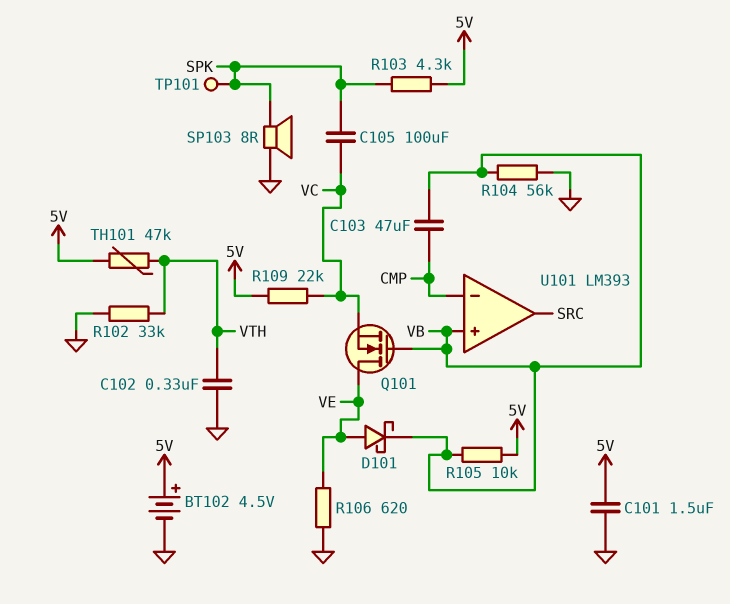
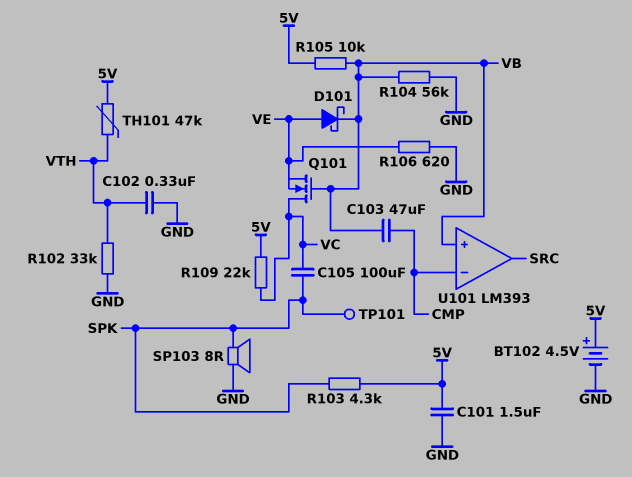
Q101: NMOS (G VB, D VE, S VC) -> NMOS (G VB, D VC, S VE)

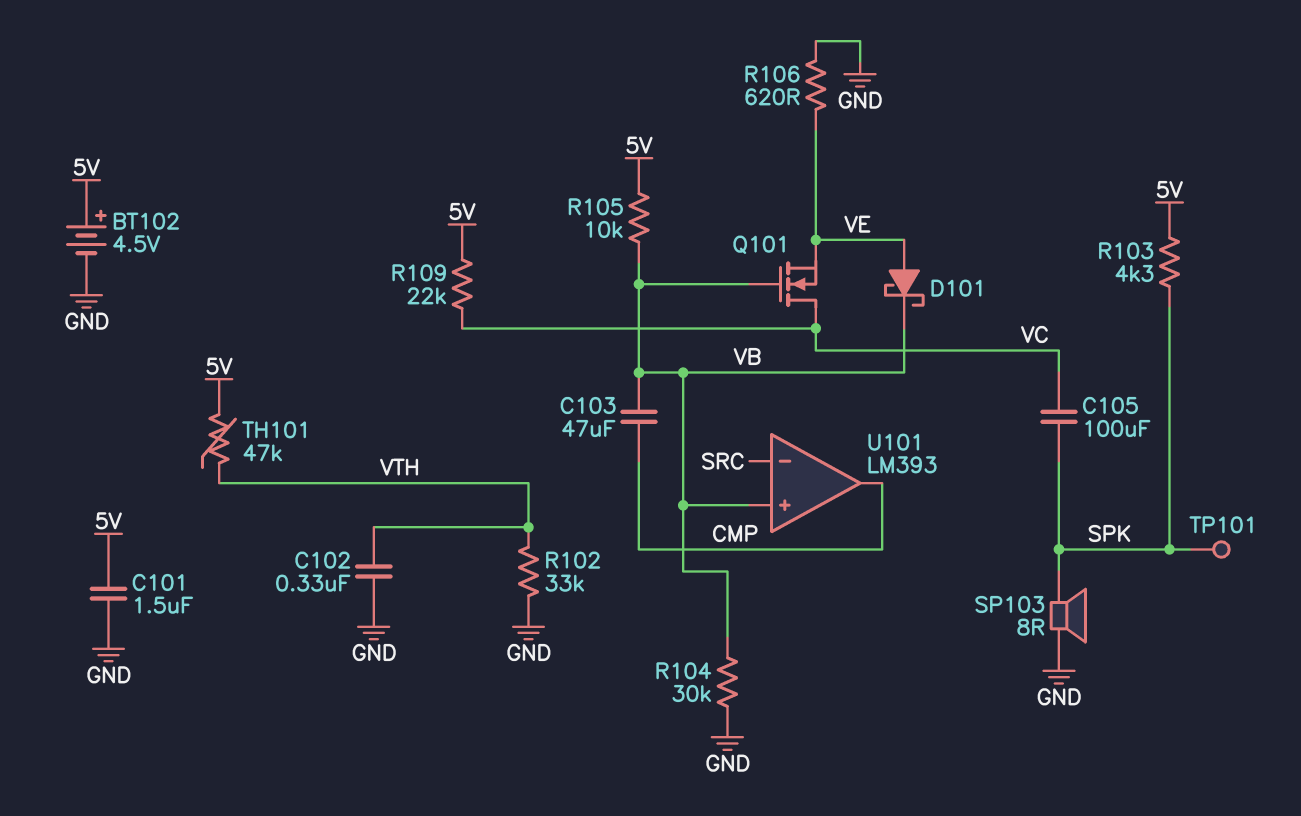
R104: 56k (GND, VB) -> 30k (GND, VB)
U101 pin in-: CMP -> SRC
U101 pin out: SRC -> CMP

